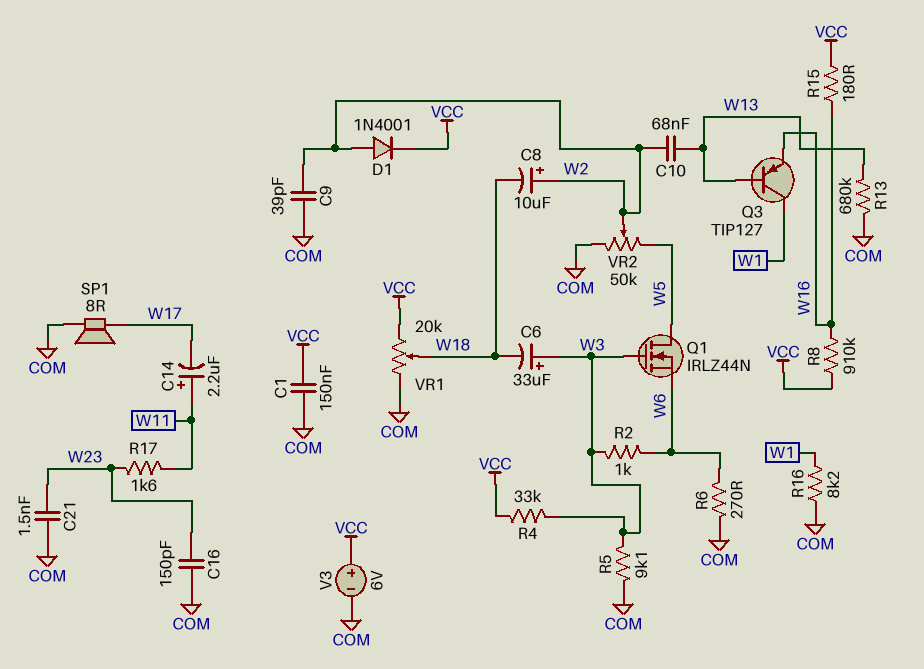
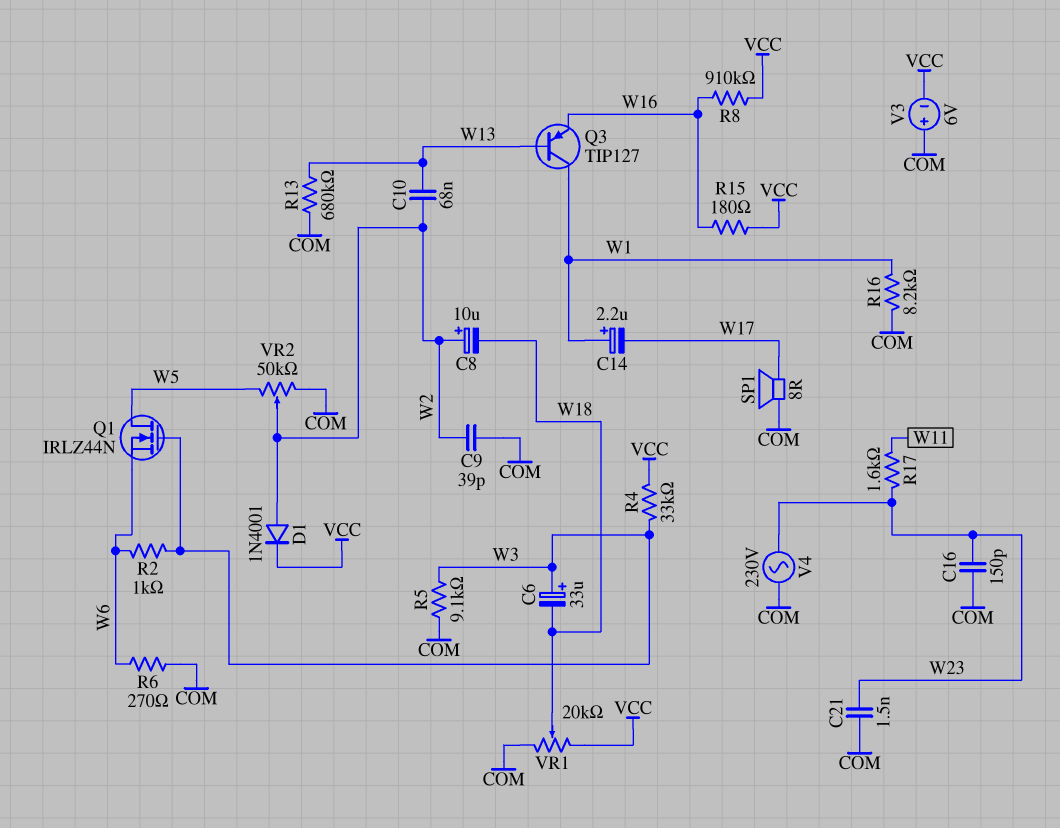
C1: 150nF (COM, VCC) -> none
C14: 2.2uF (plus W11, minus W17) -> 2.2uF (plus W1, minus W17)
V3: 6V (plus VCC, minus COM) -> 6V (plus COM, minus VCC)
V4: none -> AC 230V (COM, W23)

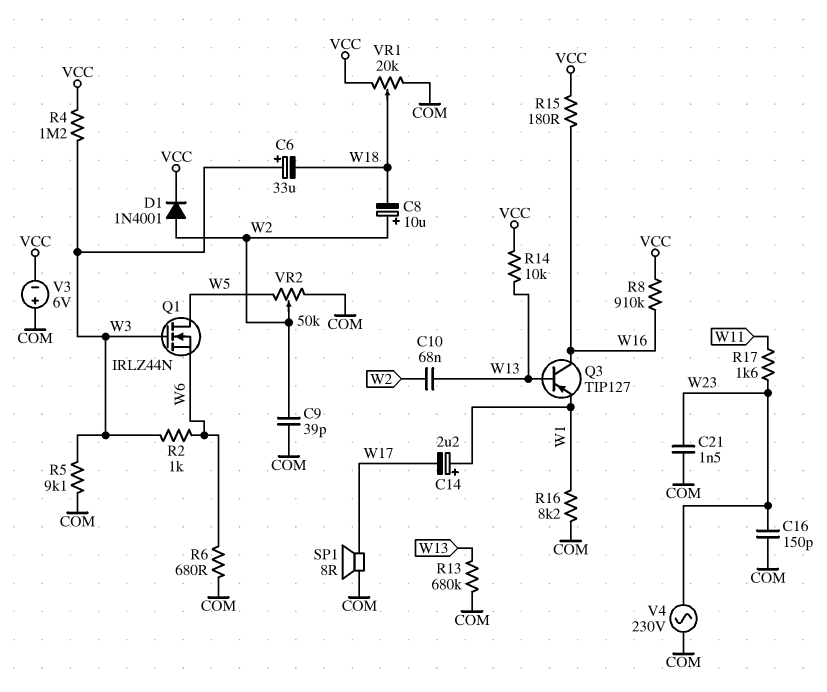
Q3: PNP TIP127 (B W13, C W1, E W16) -> PNP TIP127 (B W13, C W16, E W1)
R4: 33k (VCC, W3) -> 1.2M (VCC, W3)
R6: 270 (COM, W6) -> 680 (COM, W6)
R14: none -> 10k (VCC, W13)

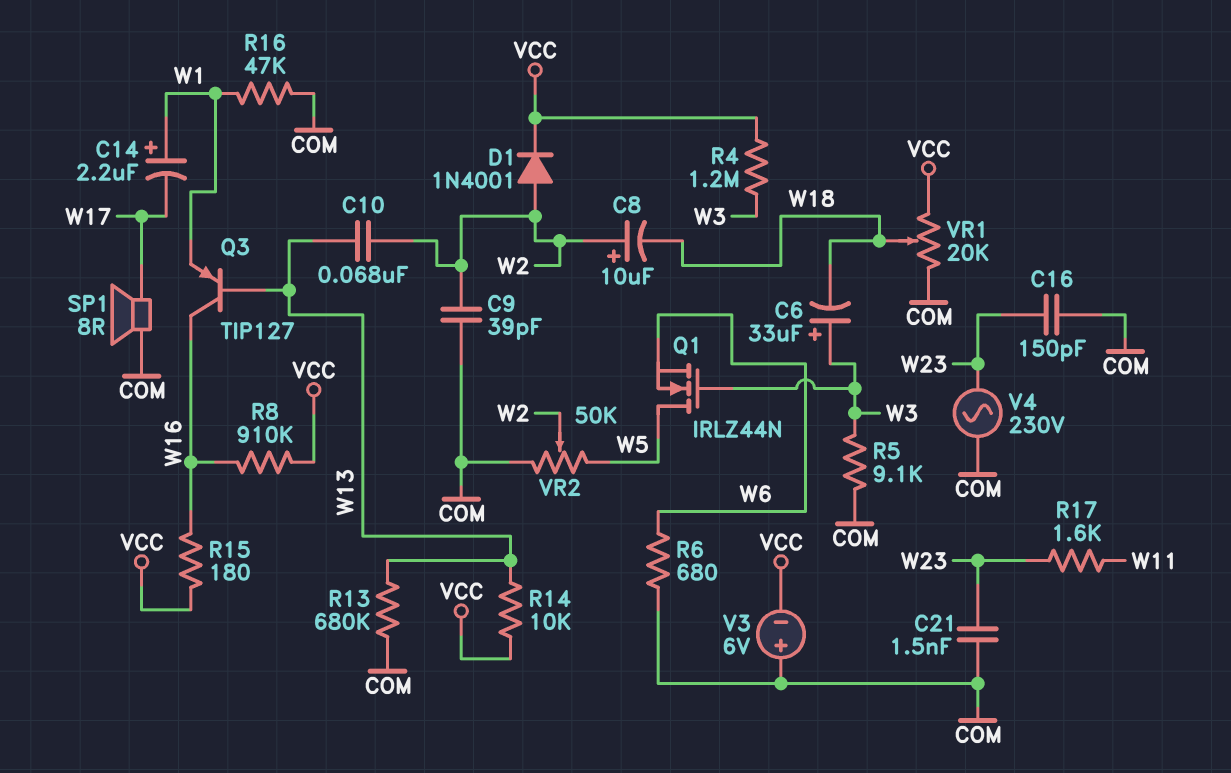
R2: 1k (W3, W6) -> none
R16: 8.2k (COM, W1) -> 47k (COM, W1)

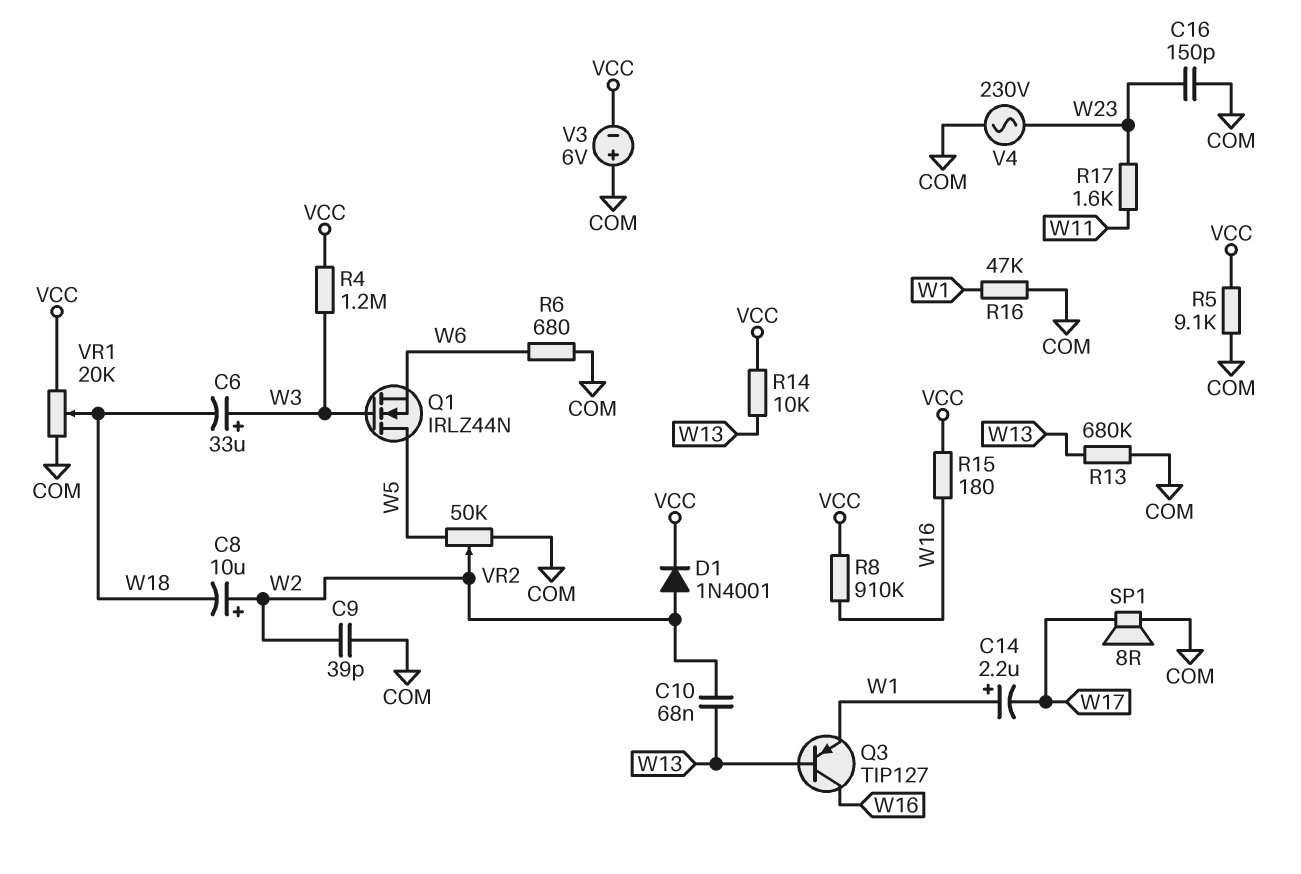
C21: 1.5nF (COM, W23) -> none
R5: 9.1k (COM, W3) -> 9.1k (COM, VCC)

